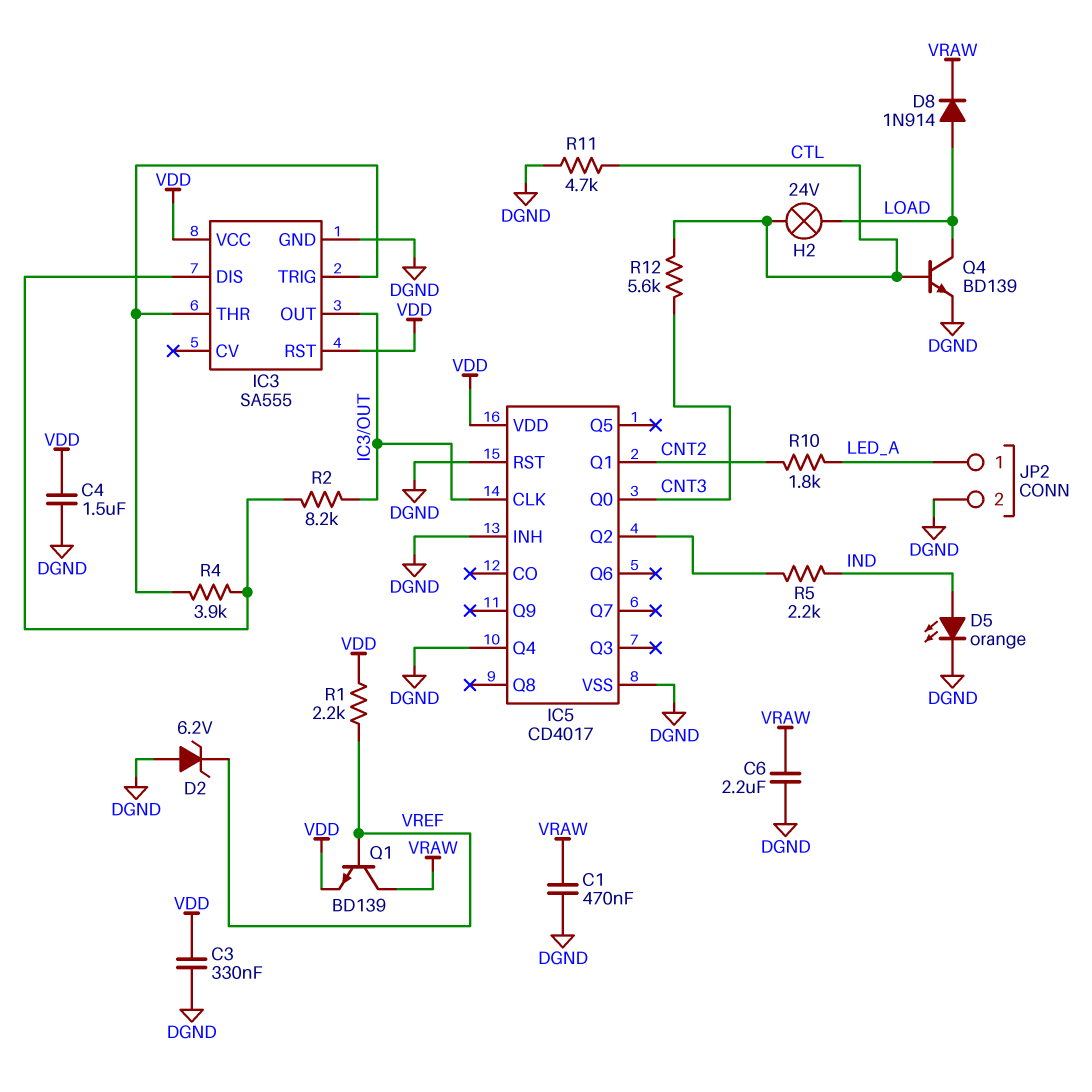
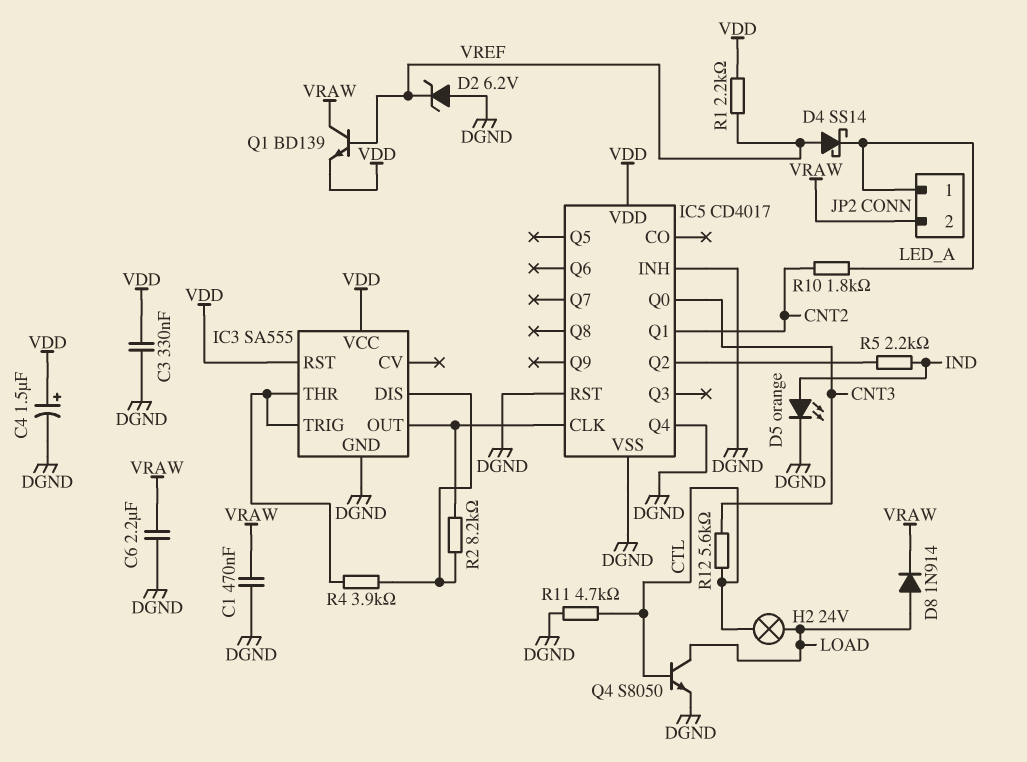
C4: 1.5uF (DGND, VDD) -> 1.5uF (plus VDD, minus DGND)
D4: none -> schottky SS14 (A VREF, K LED_A)
JP2 pin 2: DGND -> VRAW
Q4: NPN BD139 (B CTL, C LOAD, E DGND) -> NPN S8050 (B CTL, C LOAD, E DGND)

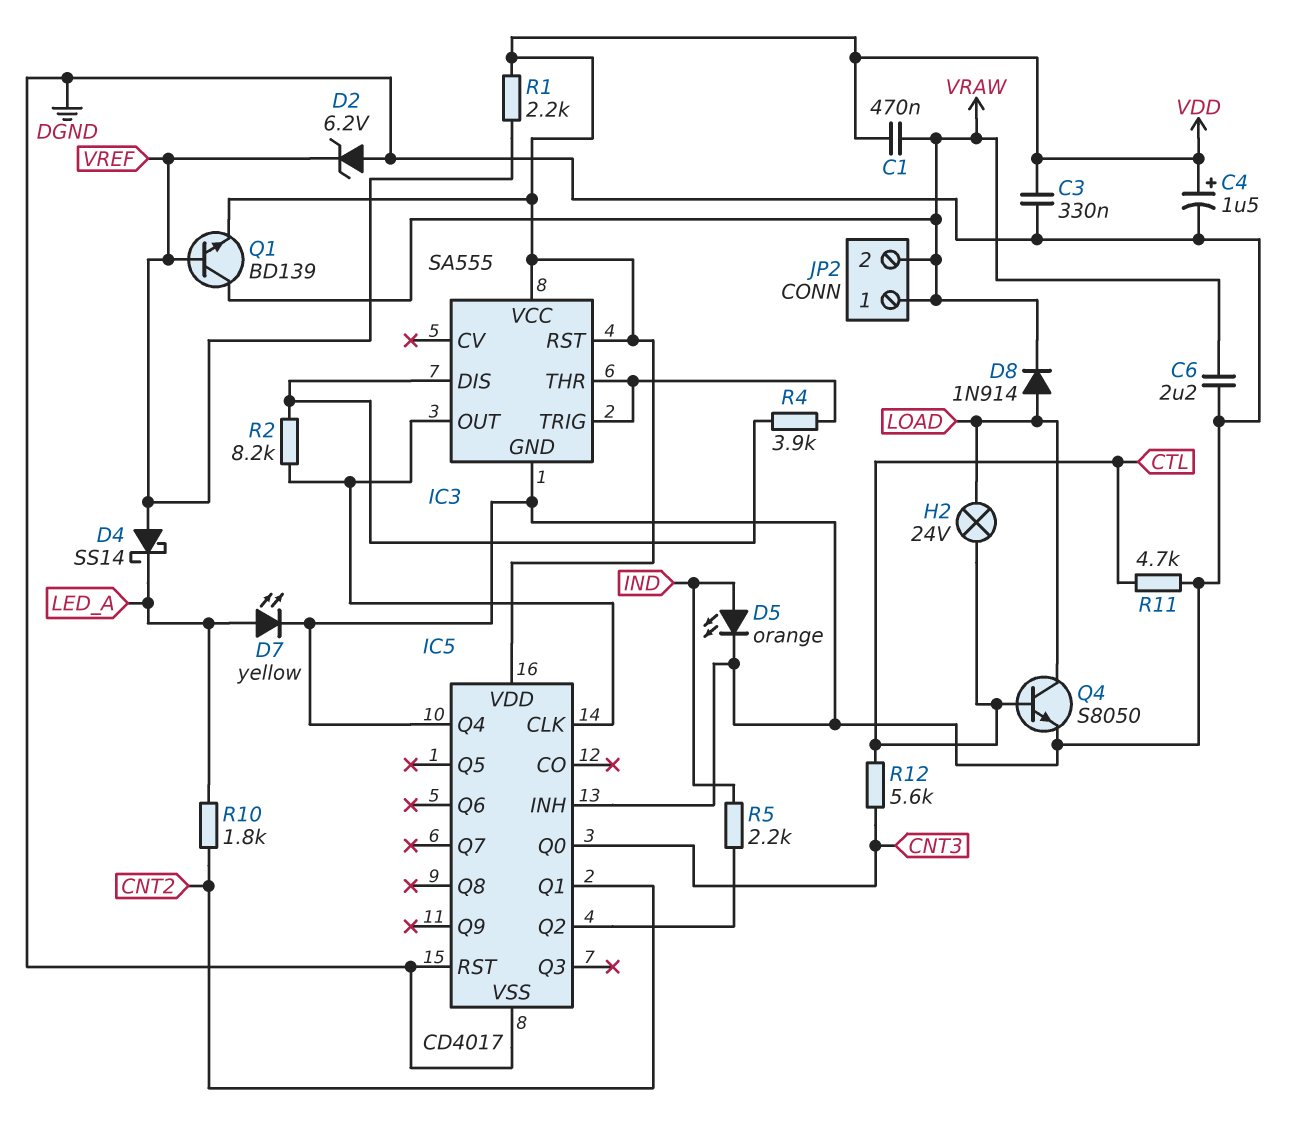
C1: 470nF (DGND, VRAW) -> 470nF (VDD, VRAW)
D7: none -> LED yellow (A LED_A, K DGND)
JP2 pin 1: LED_A -> VRAW

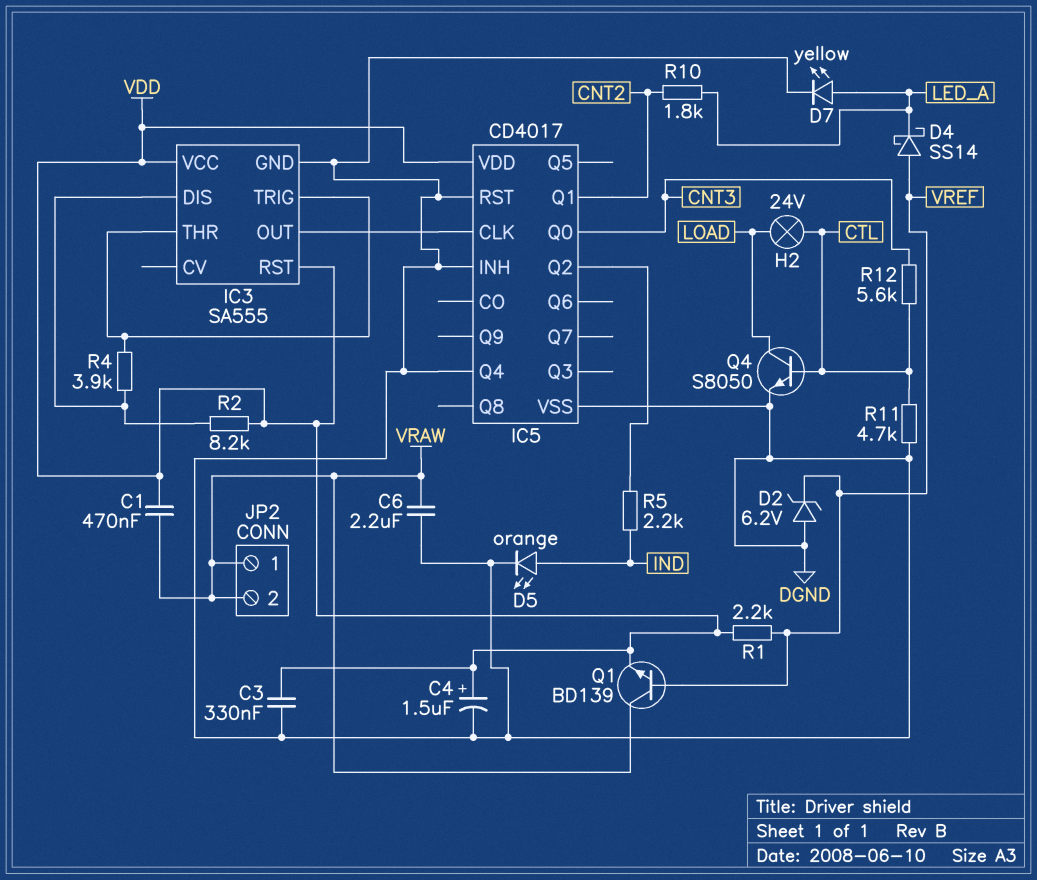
D8: diode 1N914 (A LOAD, K VRAW) -> none
R2: 8.2k (IC3/DIS, IC3/OUT) -> 8.2k (IC3/DIS, VDD)

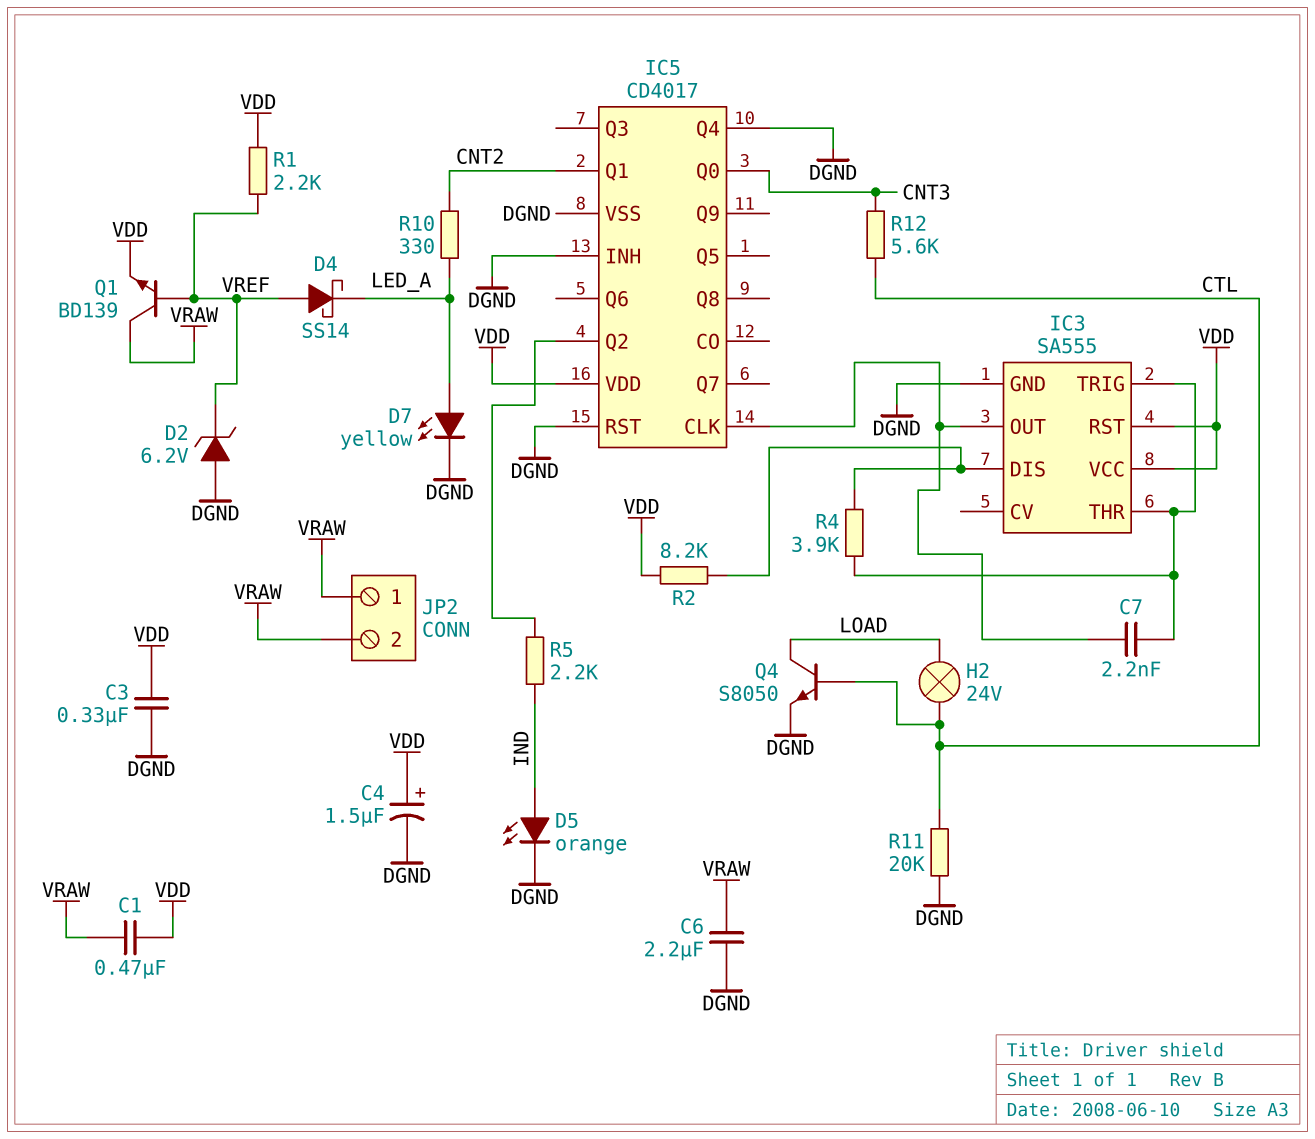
C7: none -> 2.2nF (IC3/OUT, IC3/THR)
R10: 1.8k (CNT2, LED_A) -> 330 (CNT2, LED_A)
R11: 4.7k (CTL, DGND) -> 20k (CTL, DGND)

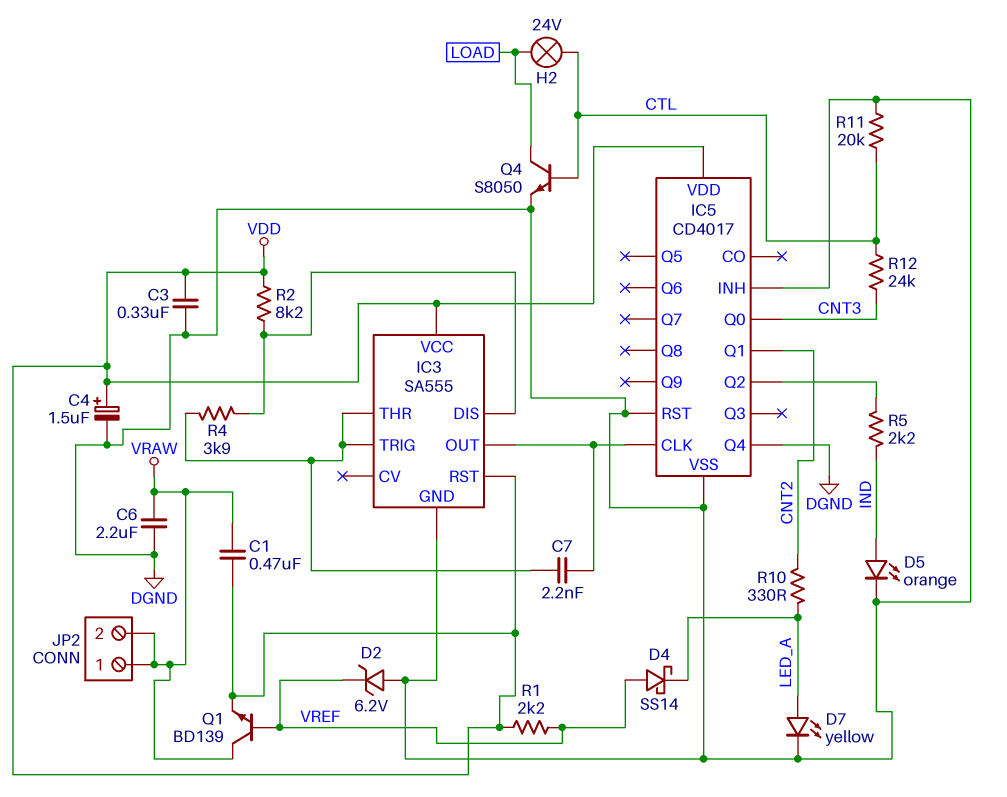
R12: 5.6k (CNT3, CTL) -> 24k (CNT3, CTL)

